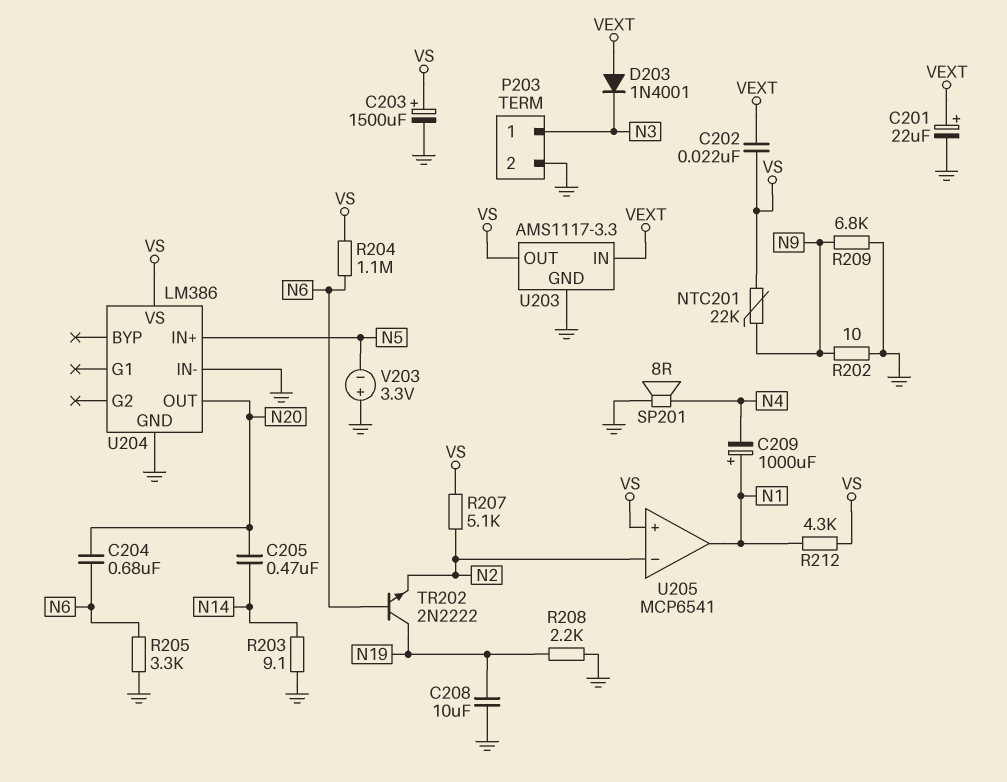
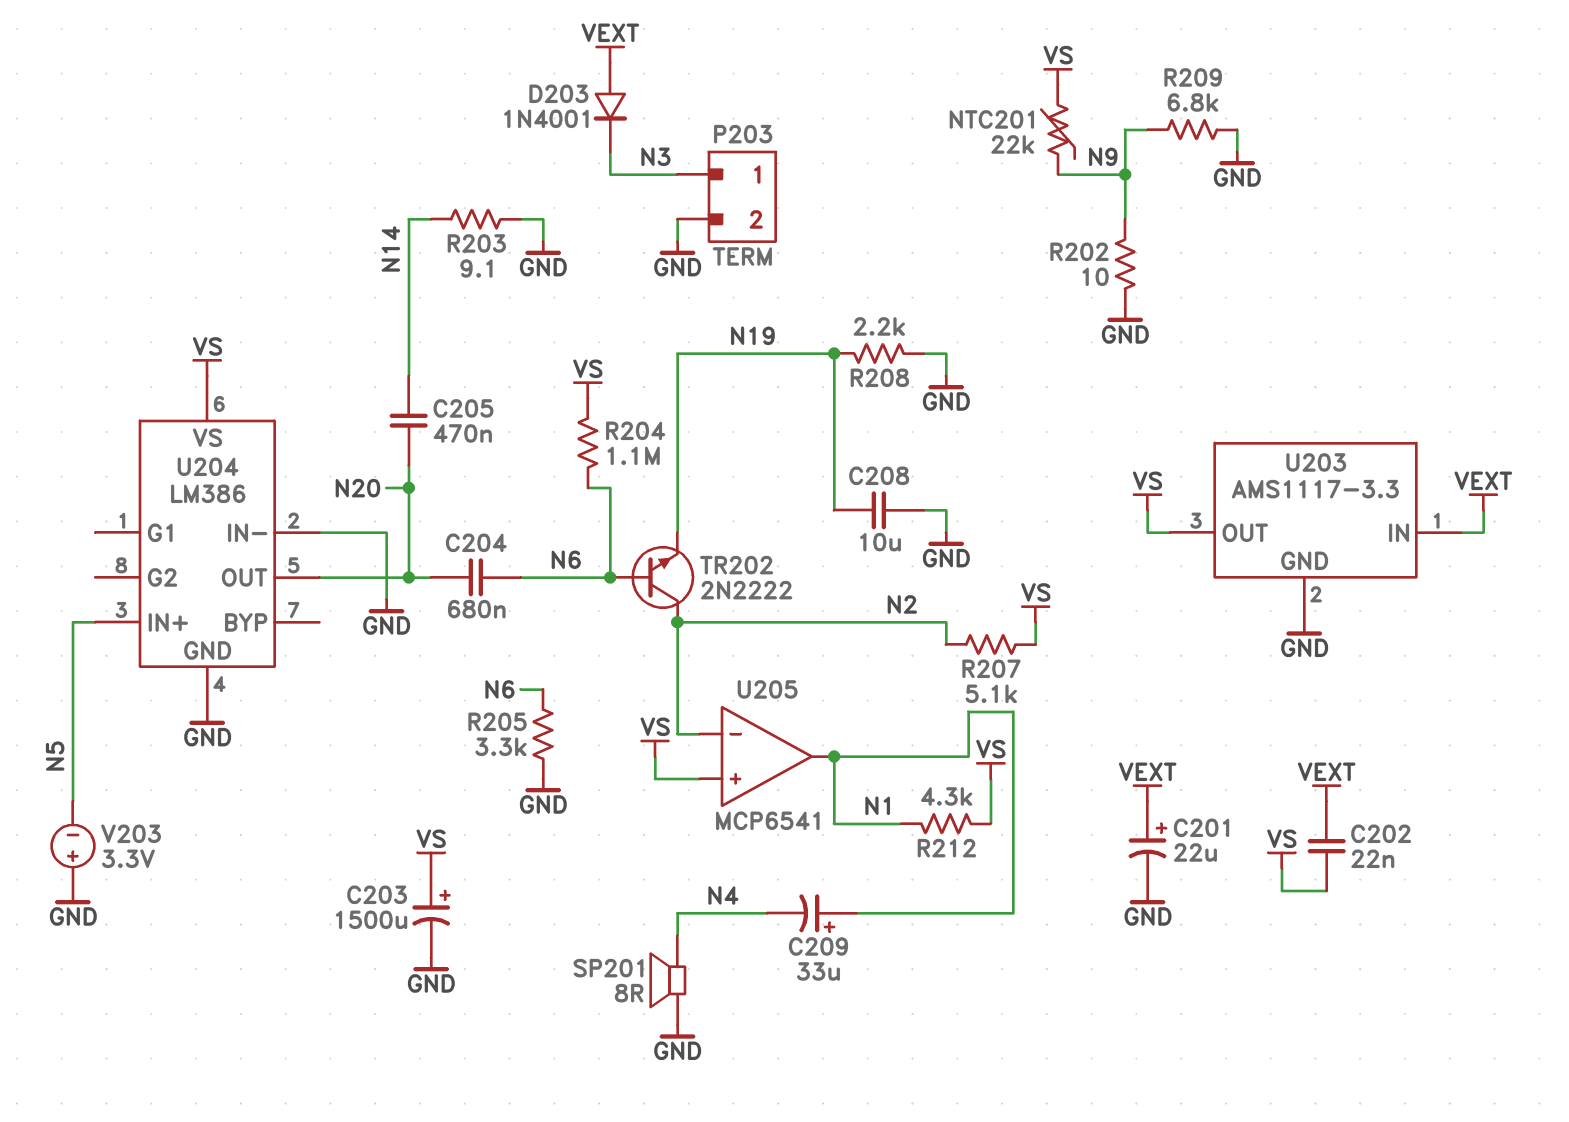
C209: 1000uF (plus N1, minus N4) -> 33uF (plus N1, minus N4)
TR202: NPN 2N2222 (B N6, C N19, E N2) -> NPN 2N2222 (B N6, C N2, E N19)

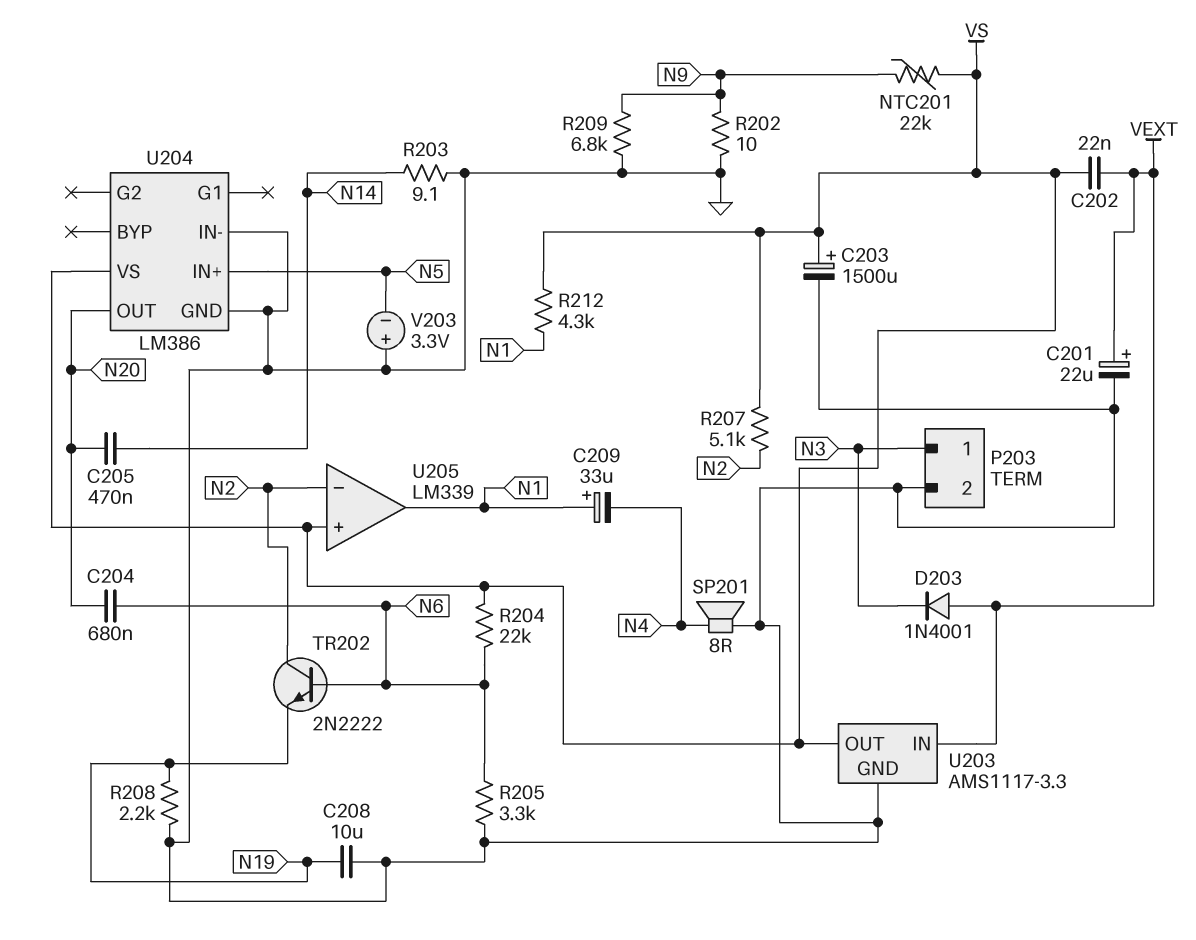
R204: 1.1M (N6, VS) -> 22k (N6, VS)
U205: MCP6541 -> LM339

